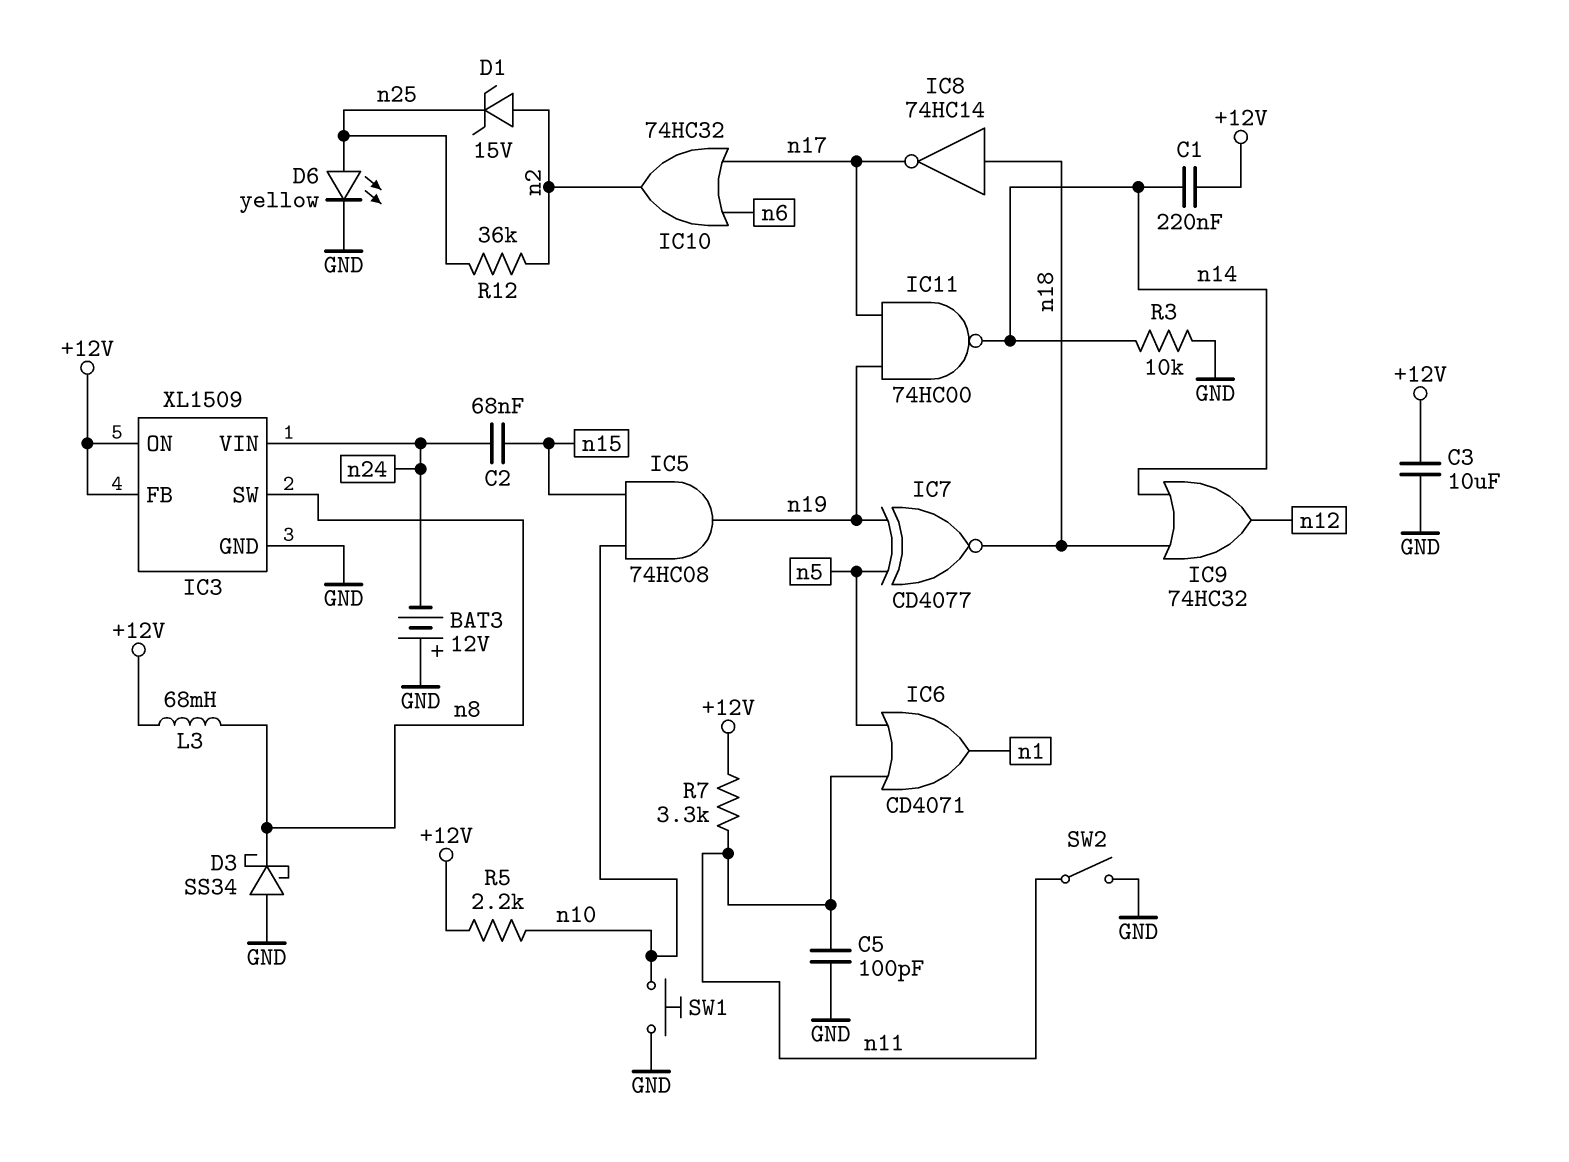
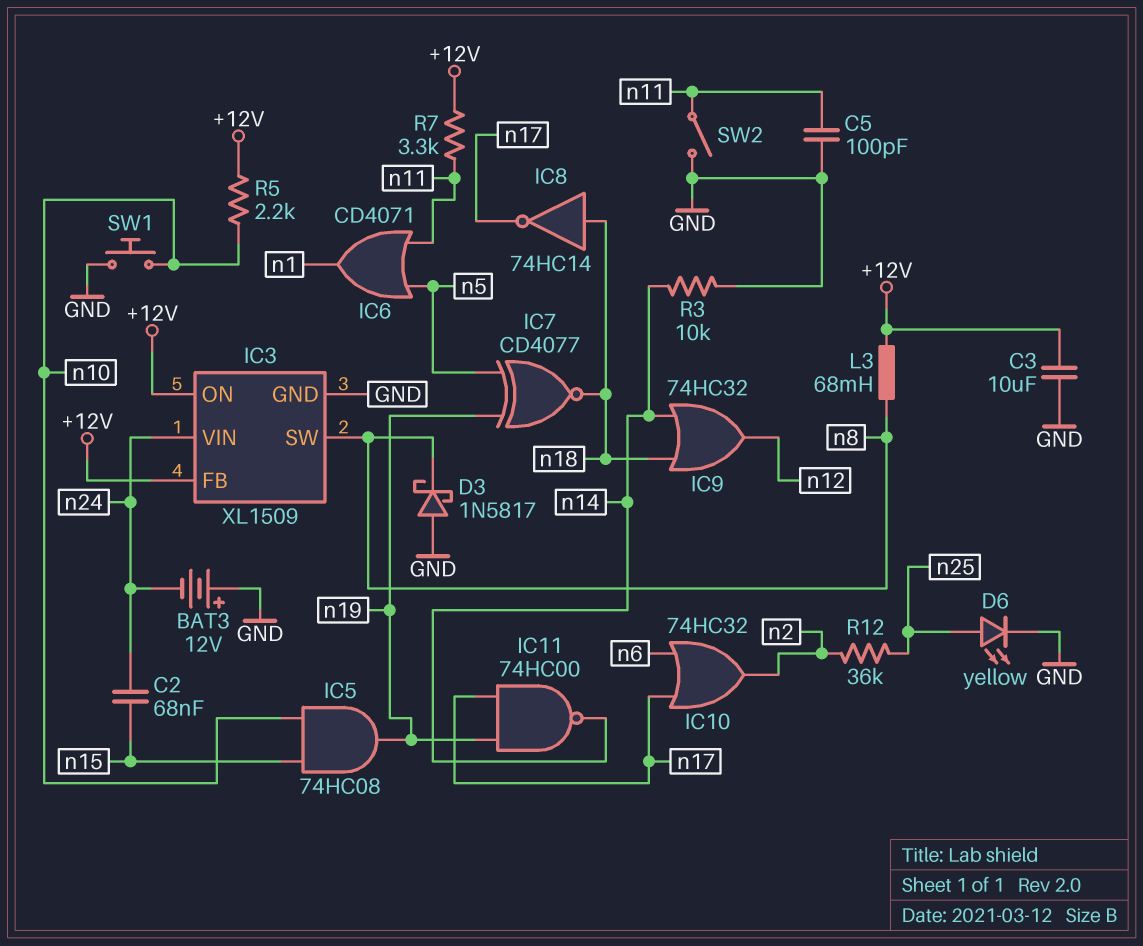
C1: 220nF (+12V, n14) -> none
D1: zener 15V (A n2, K n25) -> none
D3: schottky SS34 (A GND, K n8) -> schottky 1N5817 (A GND, K n8)

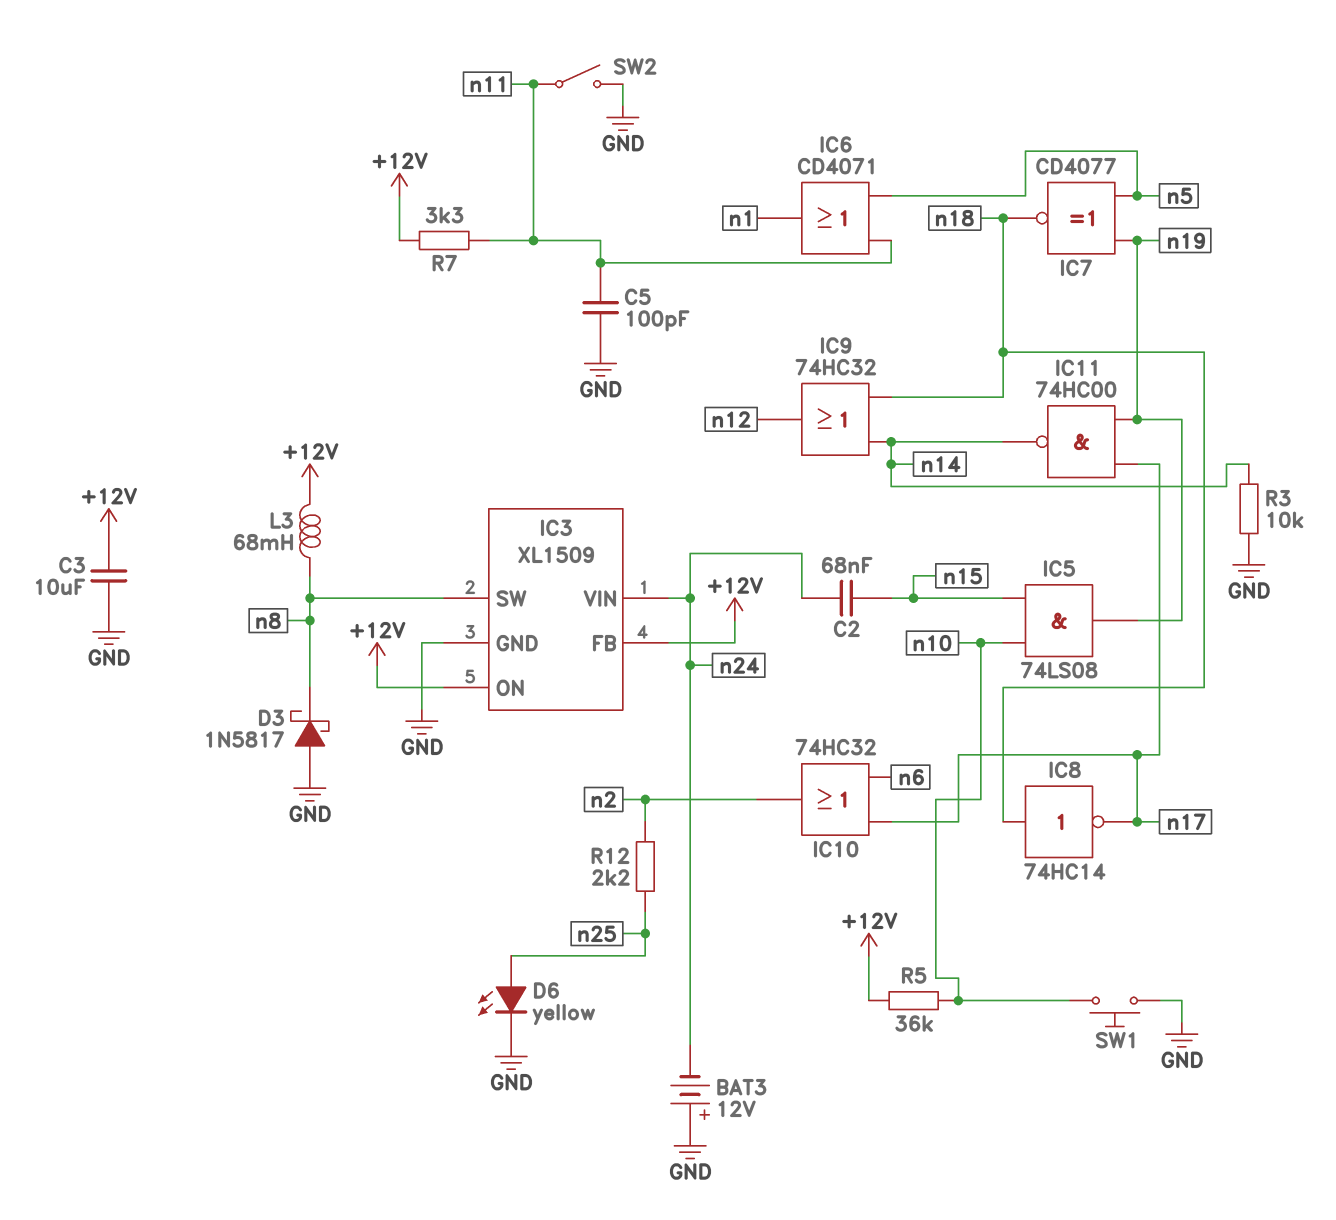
IC5: AND 74HC08 (in n10, in n15, out n19) -> AND 74LS08 (in n10, in n15, out n19)
R5: 2.2k (+12V, n10) -> 36k (+12V, n10)
R12: 36k (n2, n25) -> 2.2k (n2, n25)

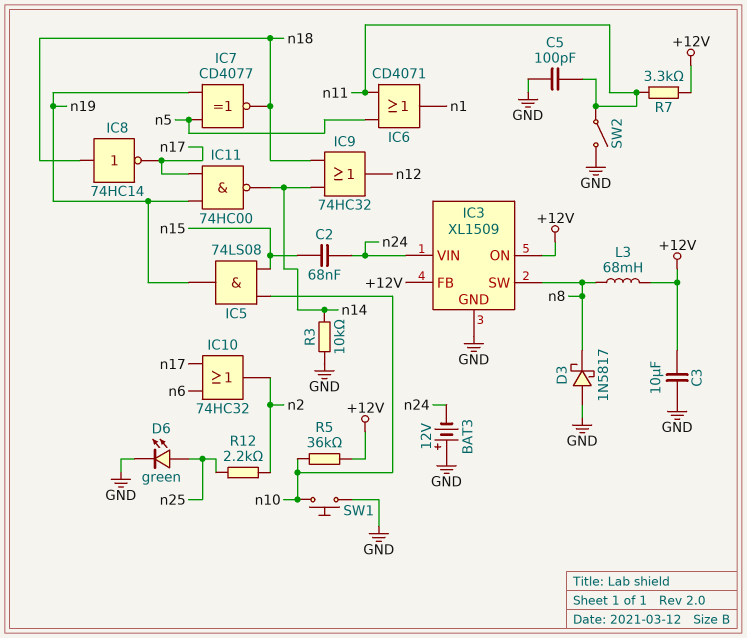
D6: LED yellow (A n25, K GND) -> LED green (A n25, K GND)

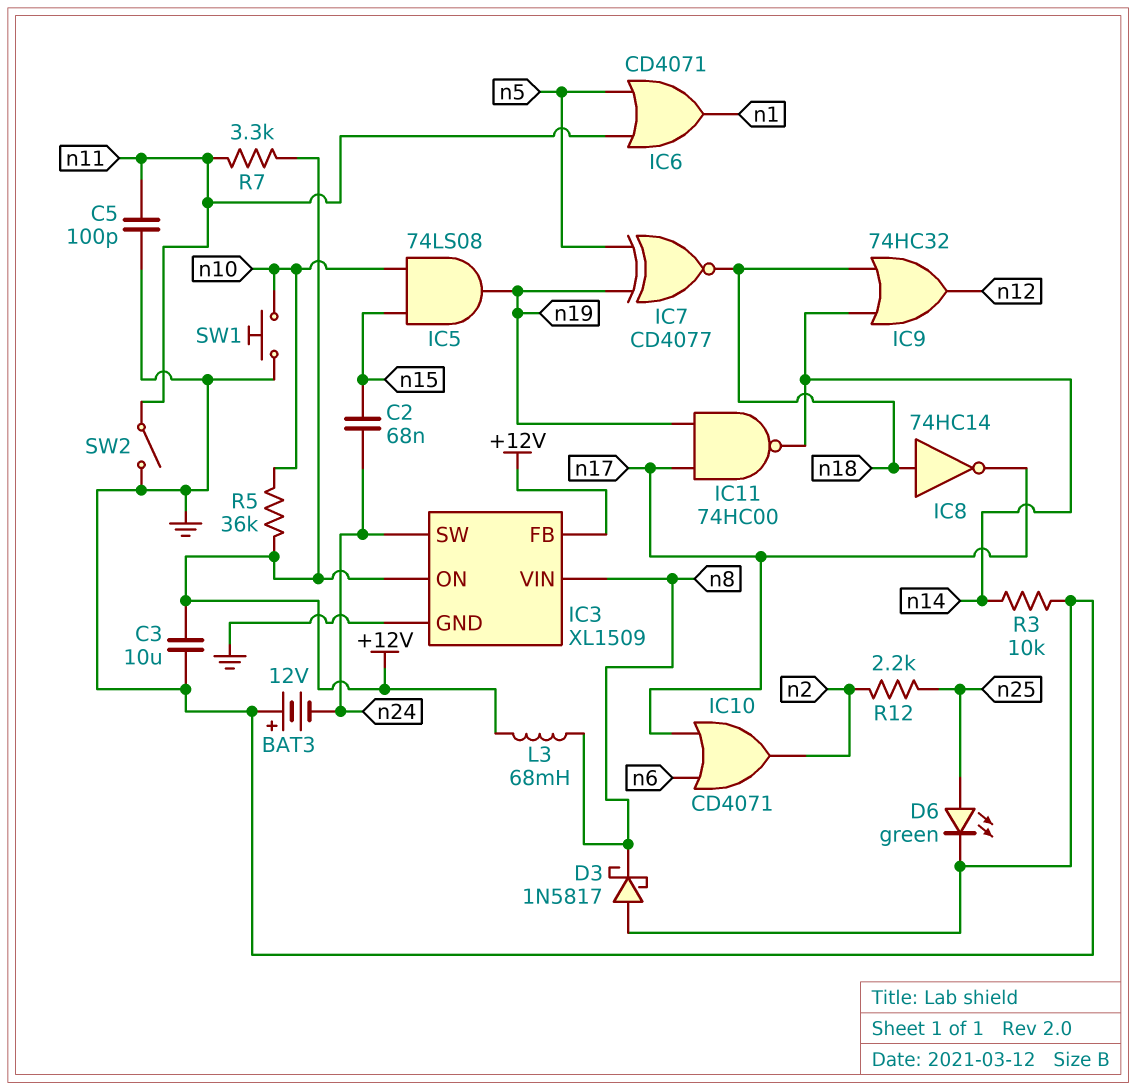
IC3 pin SW: n8 -> n24
IC3 pin VIN: n24 -> n8
IC10: OR 74HC32 (in n6, in n17, out n2) -> OR CD4071 (in n6, in n17, out n2)

